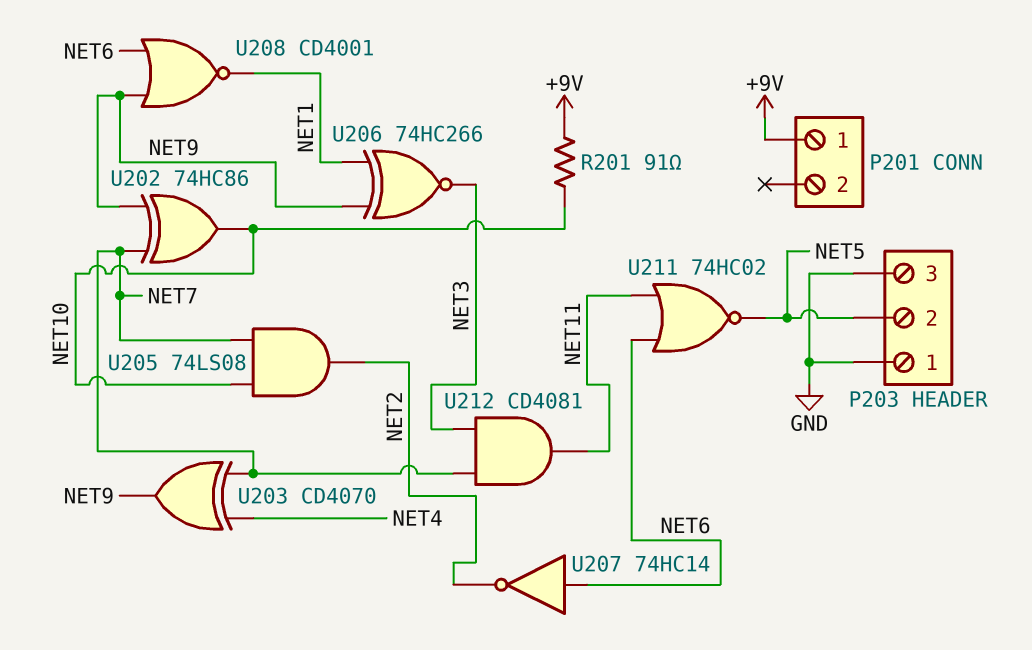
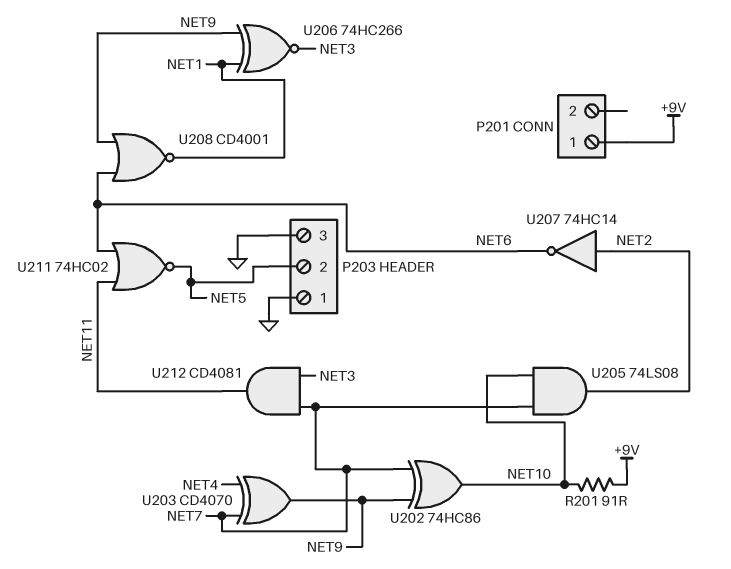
U207: NOT 74HC14 (in NET6, out NET2) -> NOT 74HC14 (in NET2, out NET6)

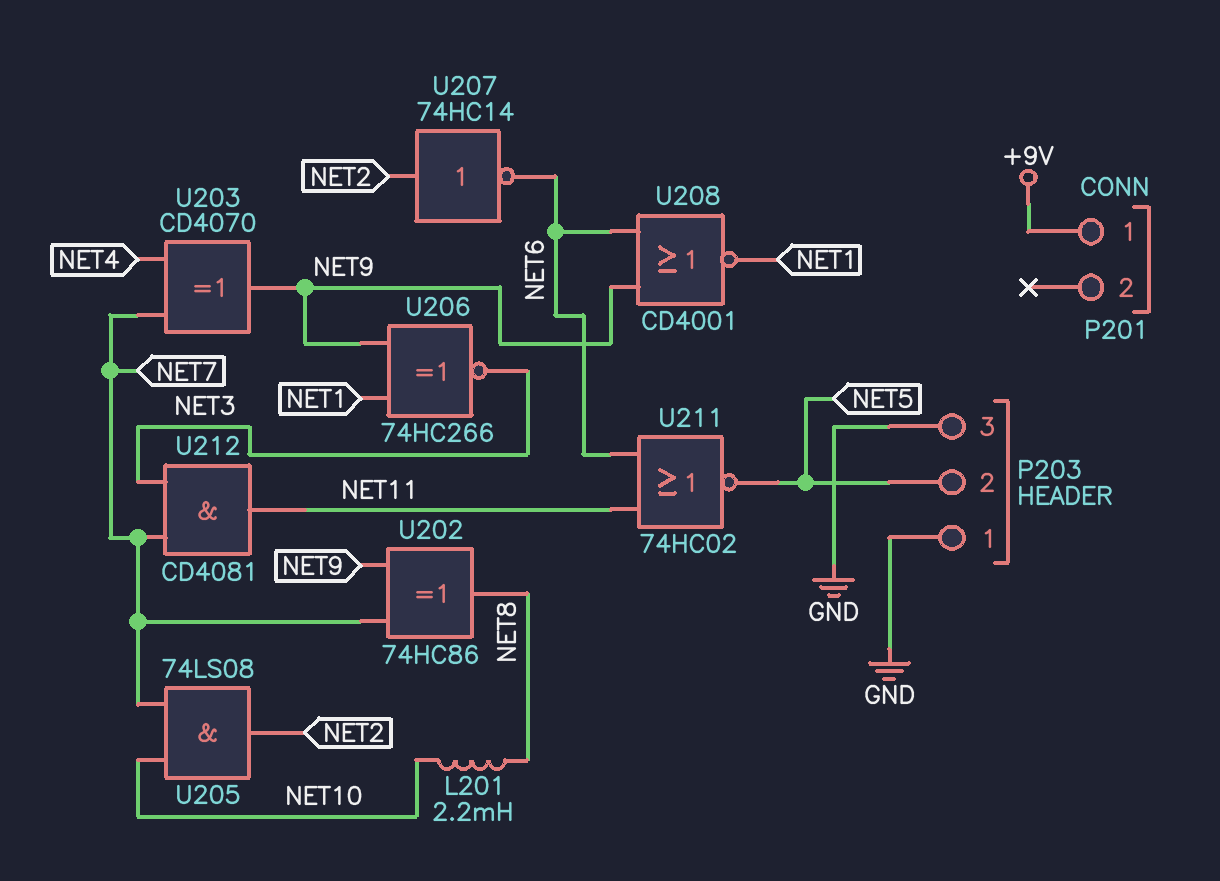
L201: none -> 2.2mH (NET8, NET10)
R201: 91 (+9V, NET10) -> none
U202: XOR 74HC86 (in NET7, in NET9, out NET10) -> XOR 74HC86 (in NET7, in NET9, out NET8)

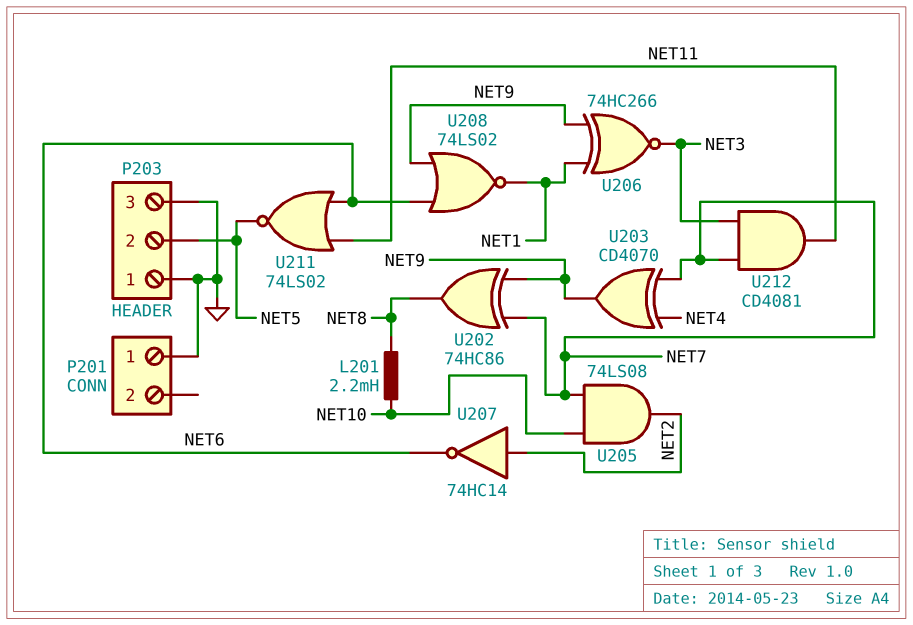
P201 pin 1: +9V -> GND
U208: NOR CD4001 (in NET6, in NET9, out NET1) -> NOR 74LS02 (in NET6, in NET9, out NET1)
U211: NOR 74HC02 (in NET6, in NET11, out NET5) -> NOR 74LS02 (in NET6, in NET11, out NET5)

